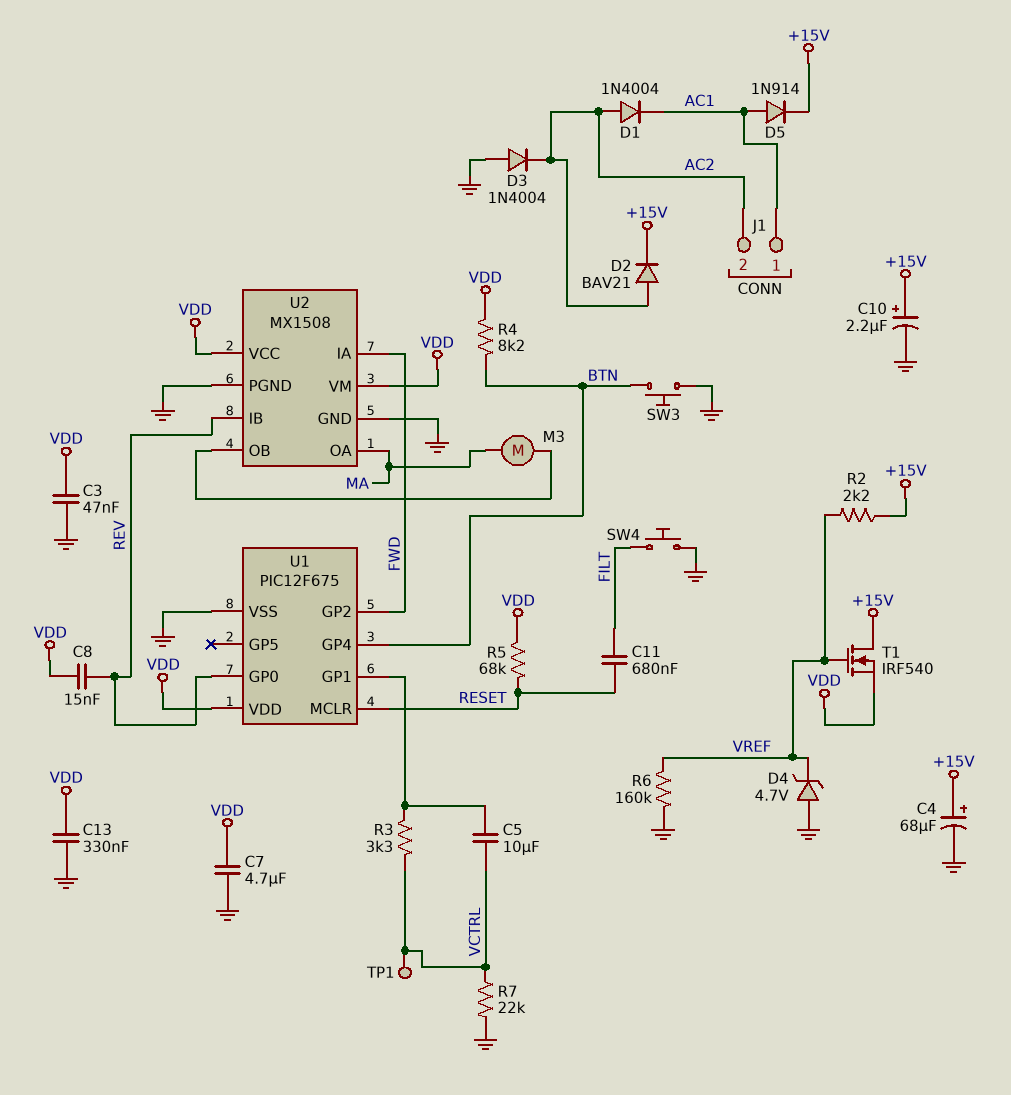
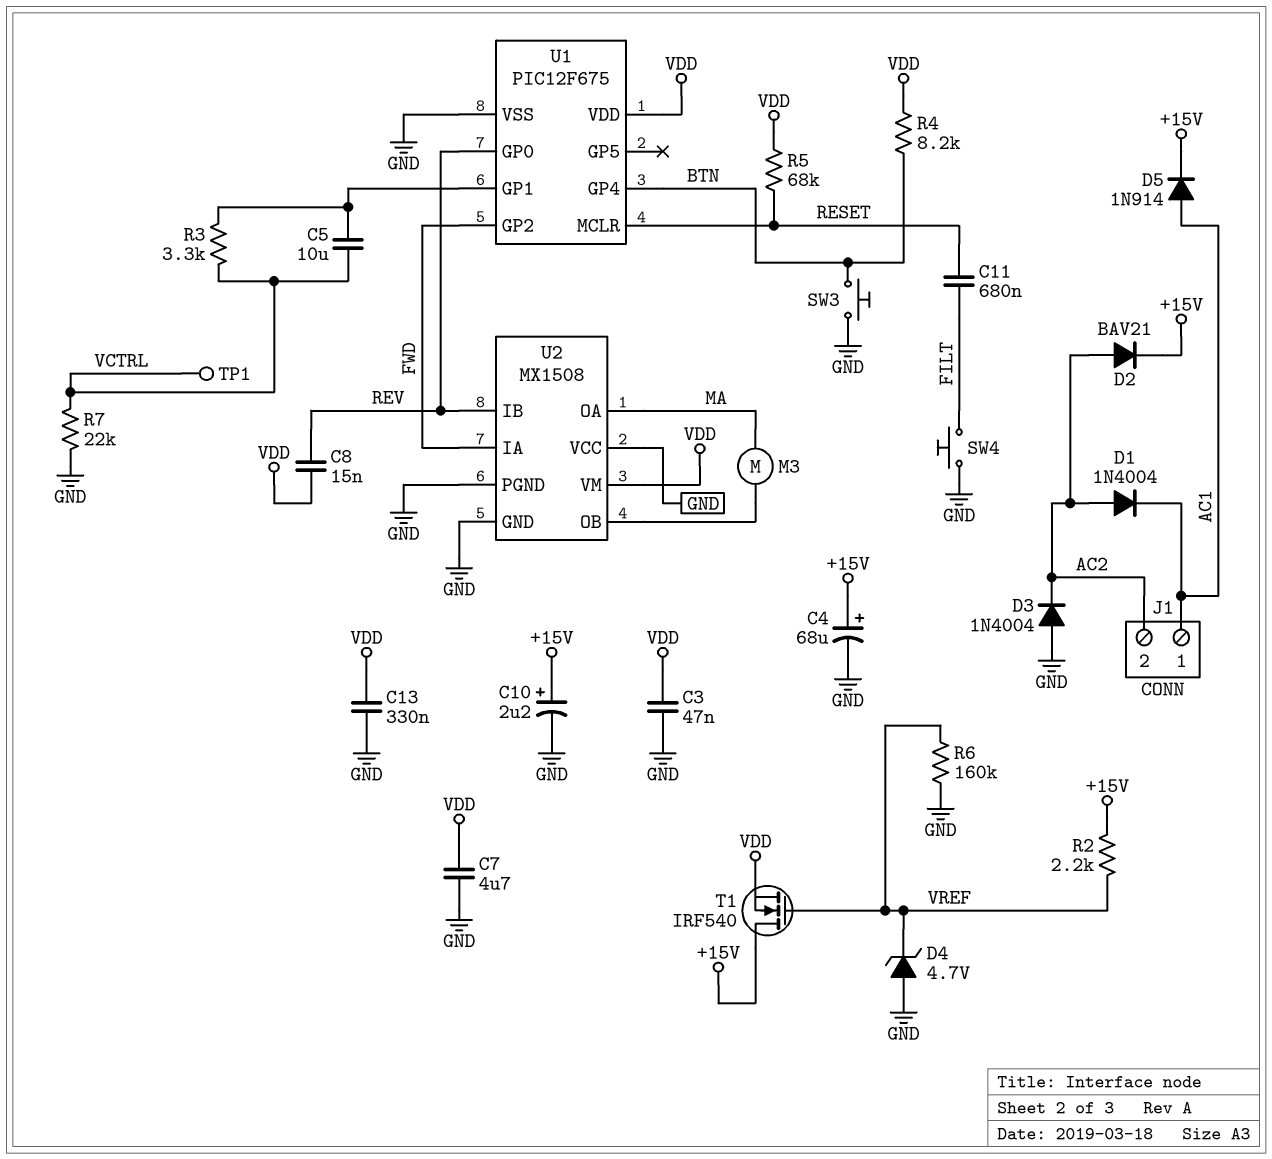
U2 pin VCC: VDD -> GND

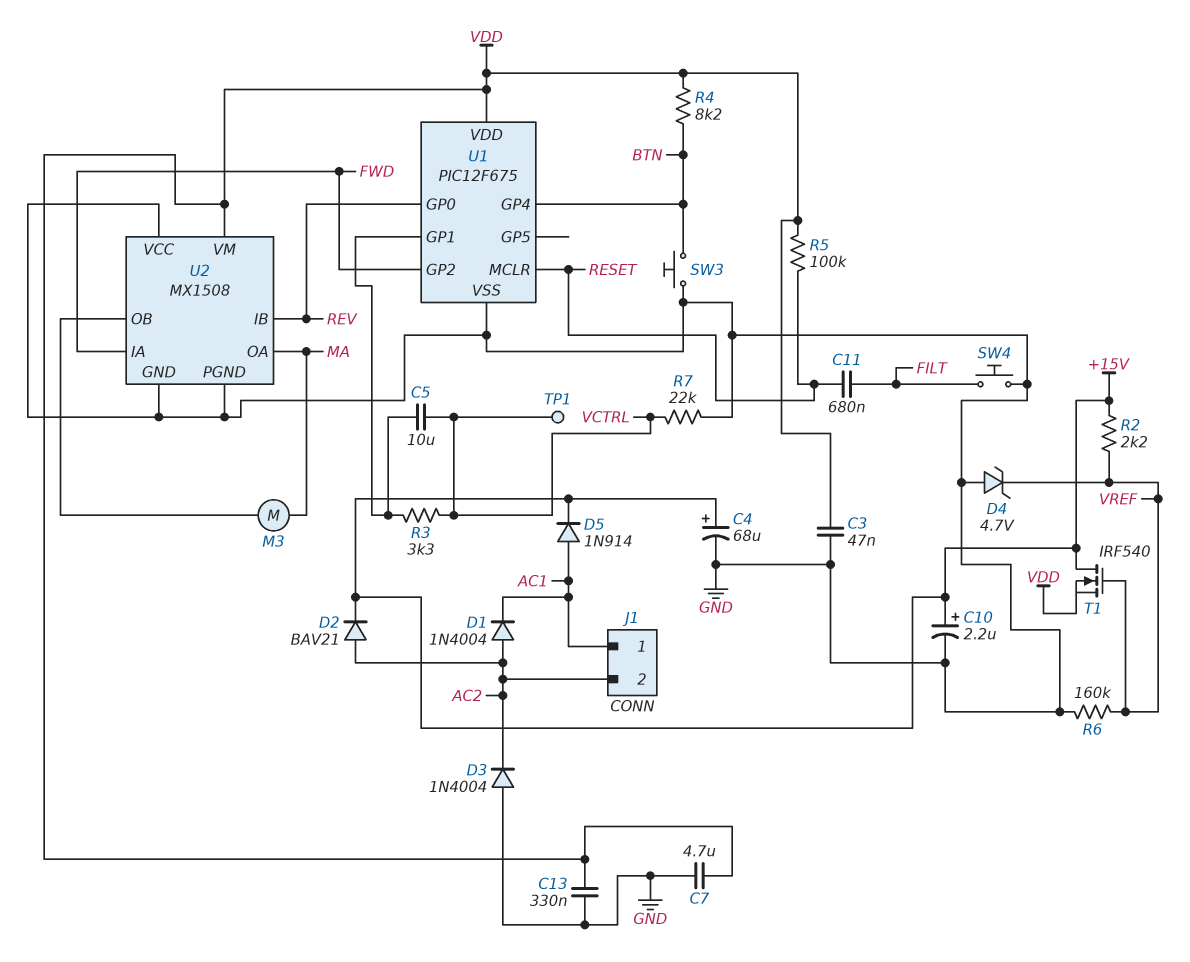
C8: 15nF (REV, VDD) -> none
R5: 68k (RESET, VDD) -> 100k (RESET, VDD)

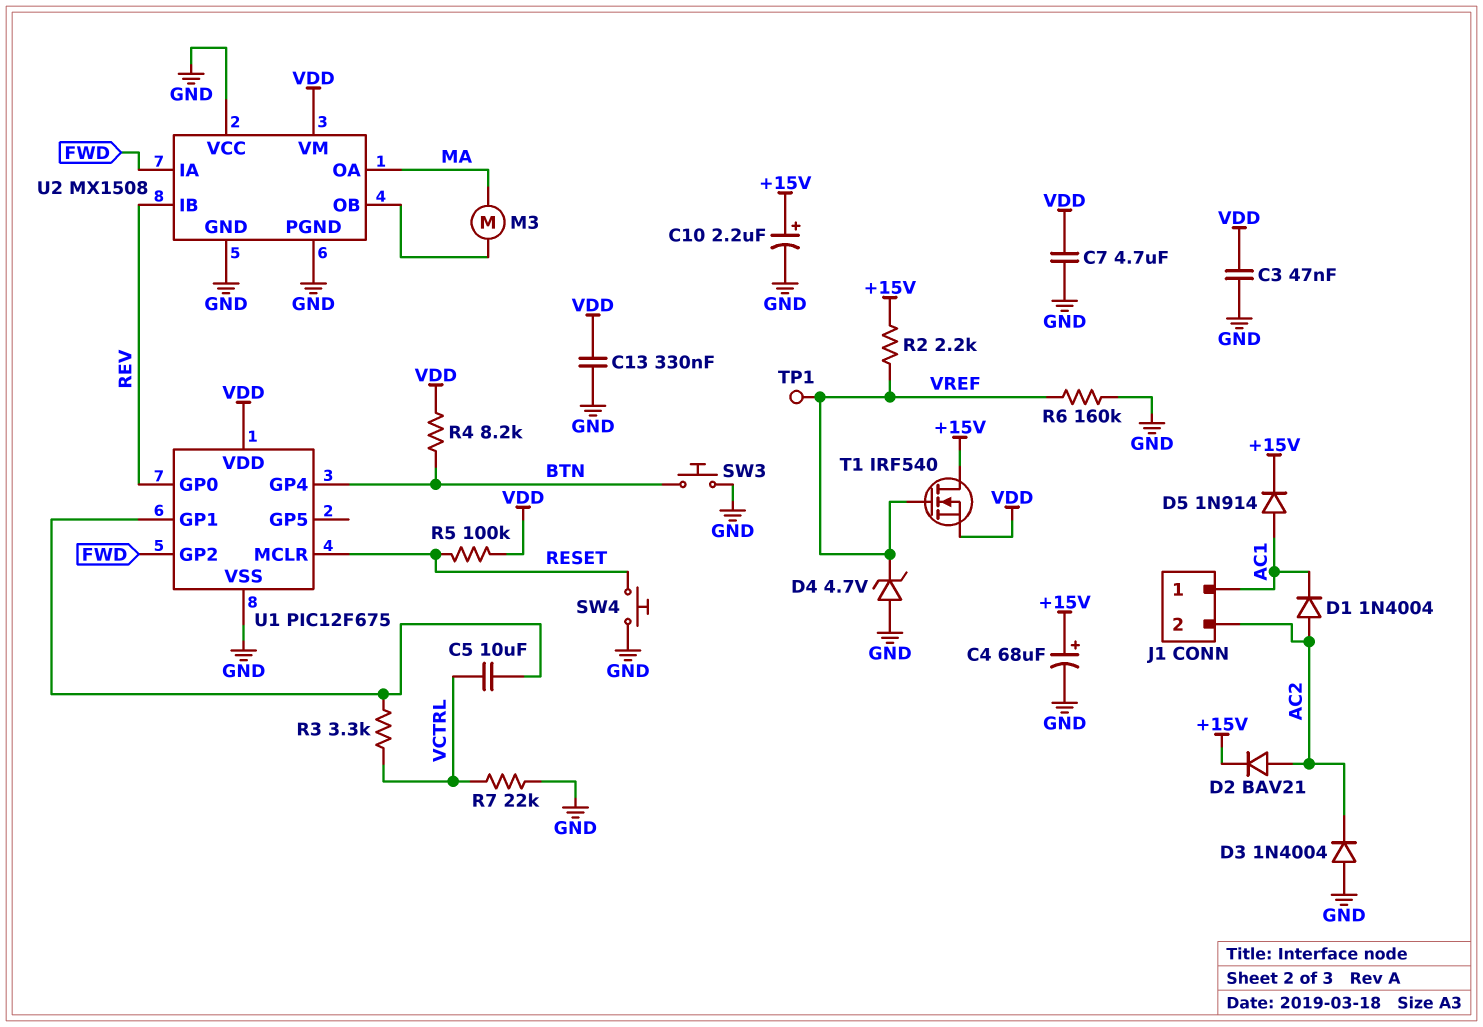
C11: 680nF (FILT, RESET) -> none
SW4: button (FILT, GND) -> button (GND, RESET)
TP1: test point (VCTRL) -> test point (VREF)

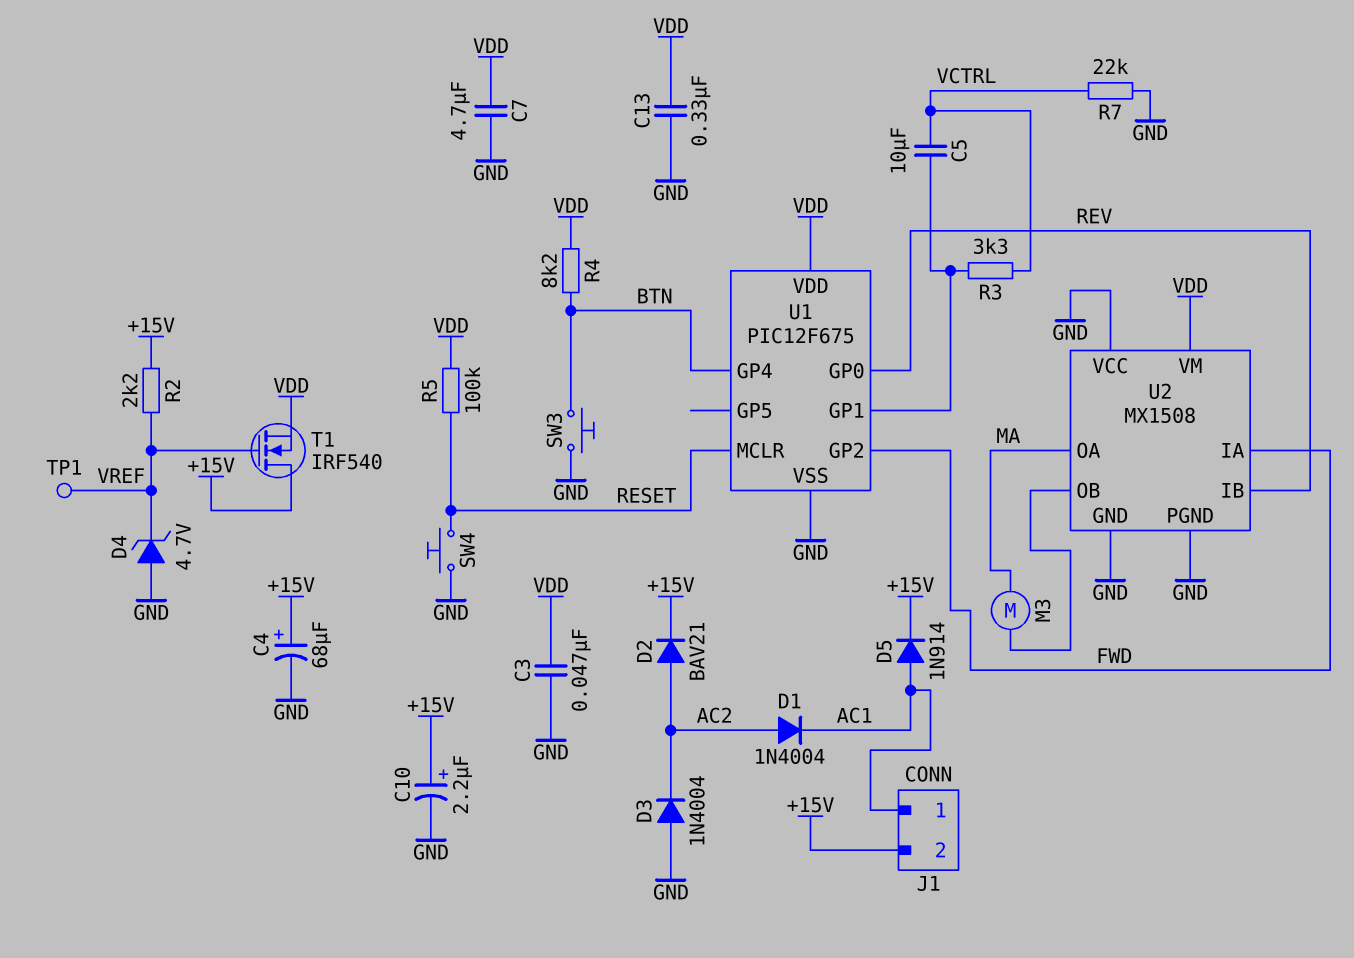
J1 pin 2: AC2 -> +15V
R6: 160k (GND, VREF) -> none

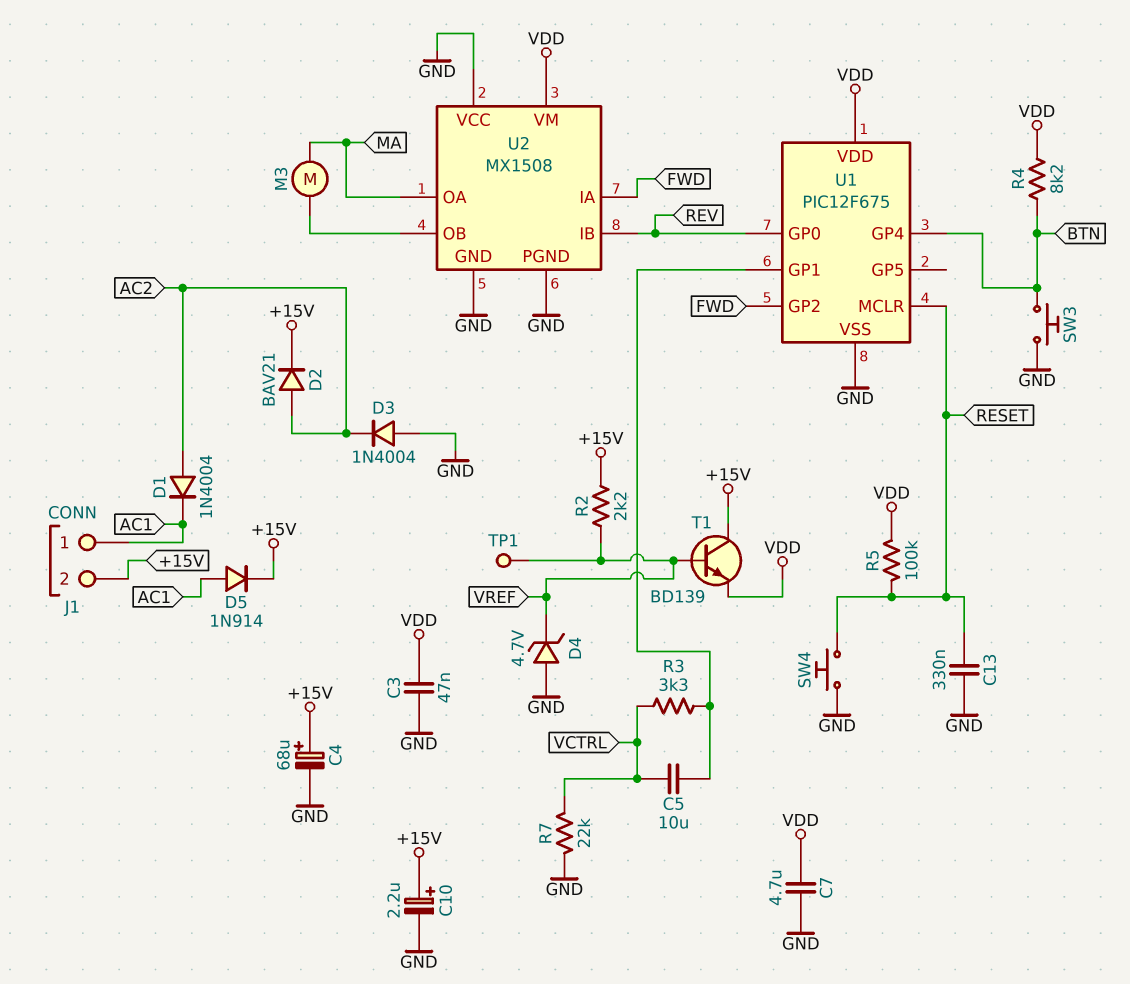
C13: 330nF (GND, VDD) -> 330nF (GND, RESET)
T1: NMOS IRF540 (G VREF, D +15V, S VDD) -> NPN BD139 (B VREF, C +15V, E VDD)

